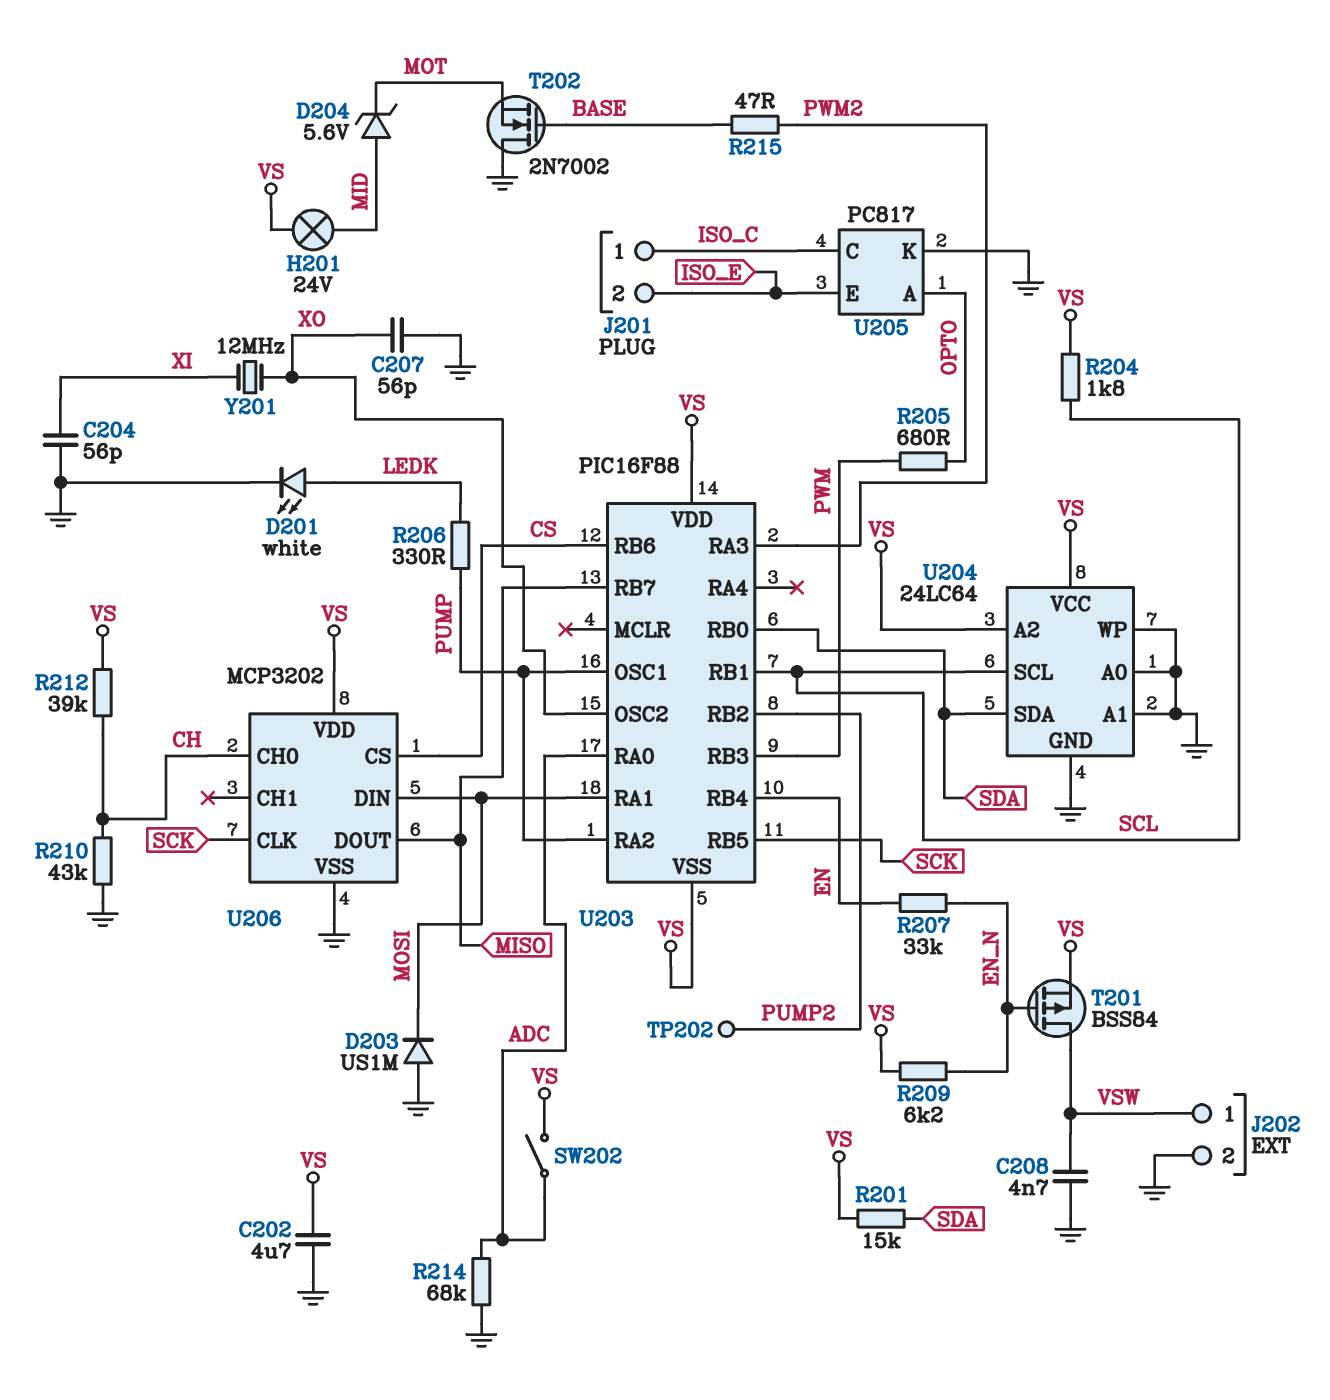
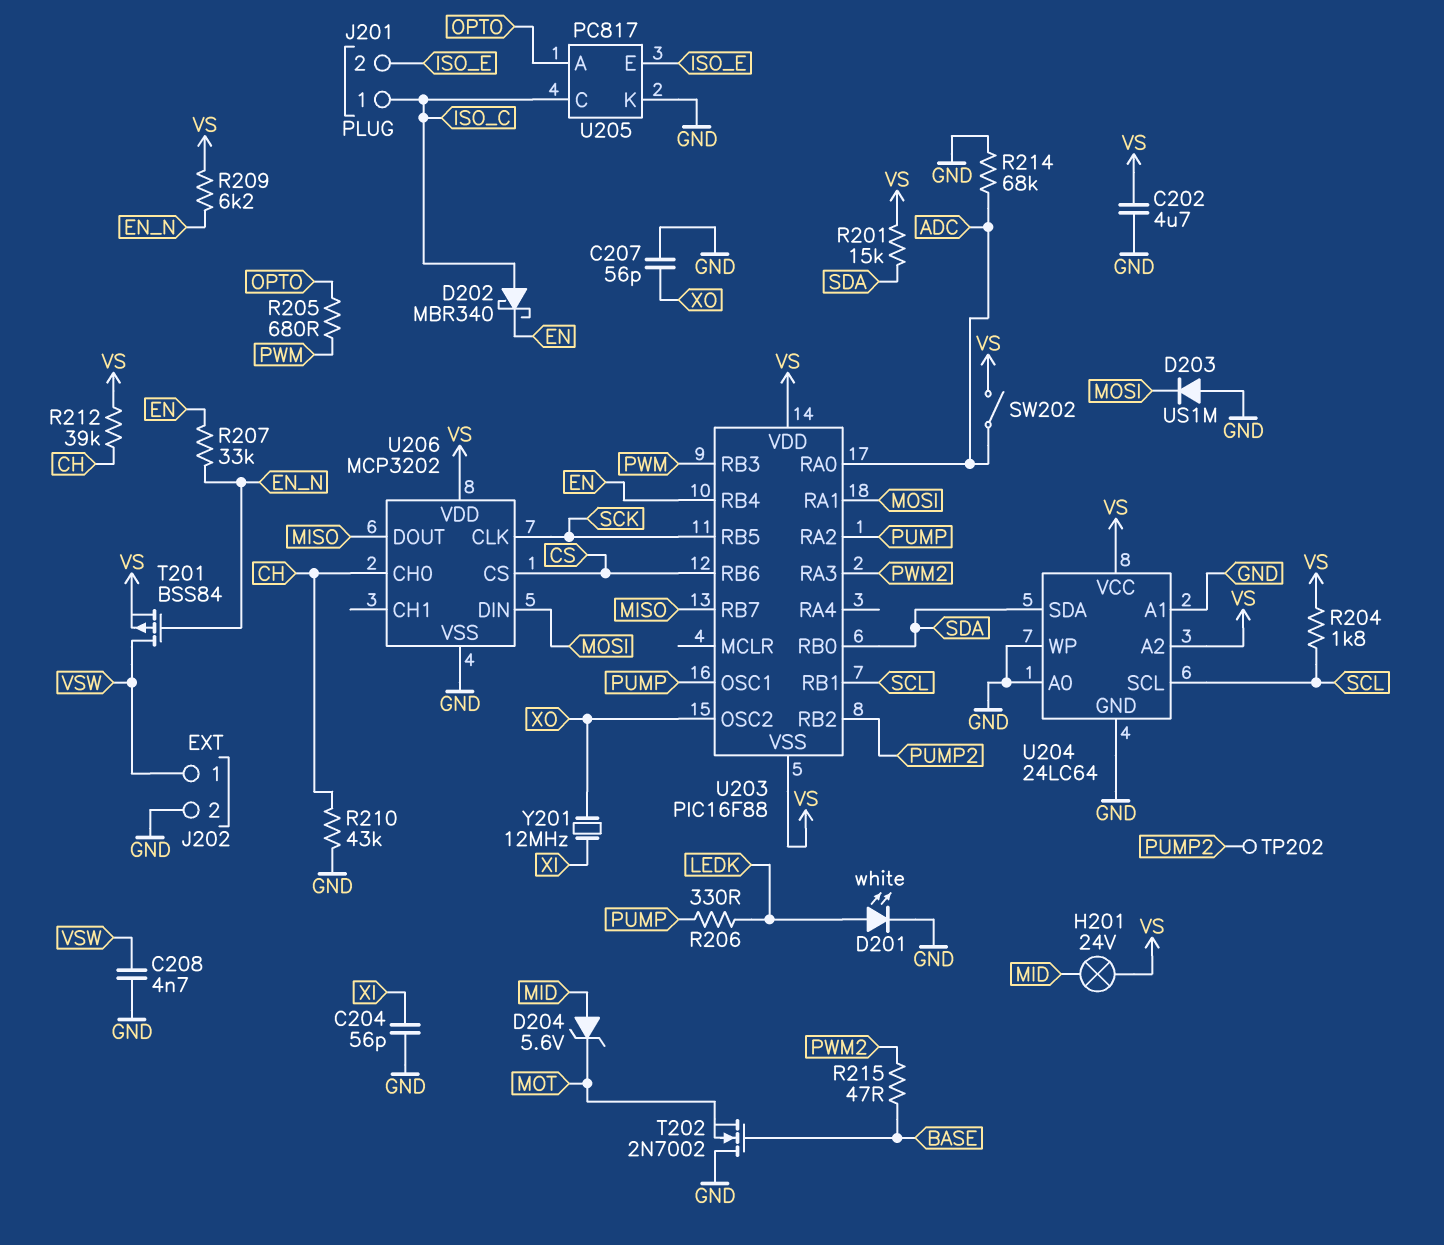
D202: none -> schottky MBR340 (A ISO_C, K EN)

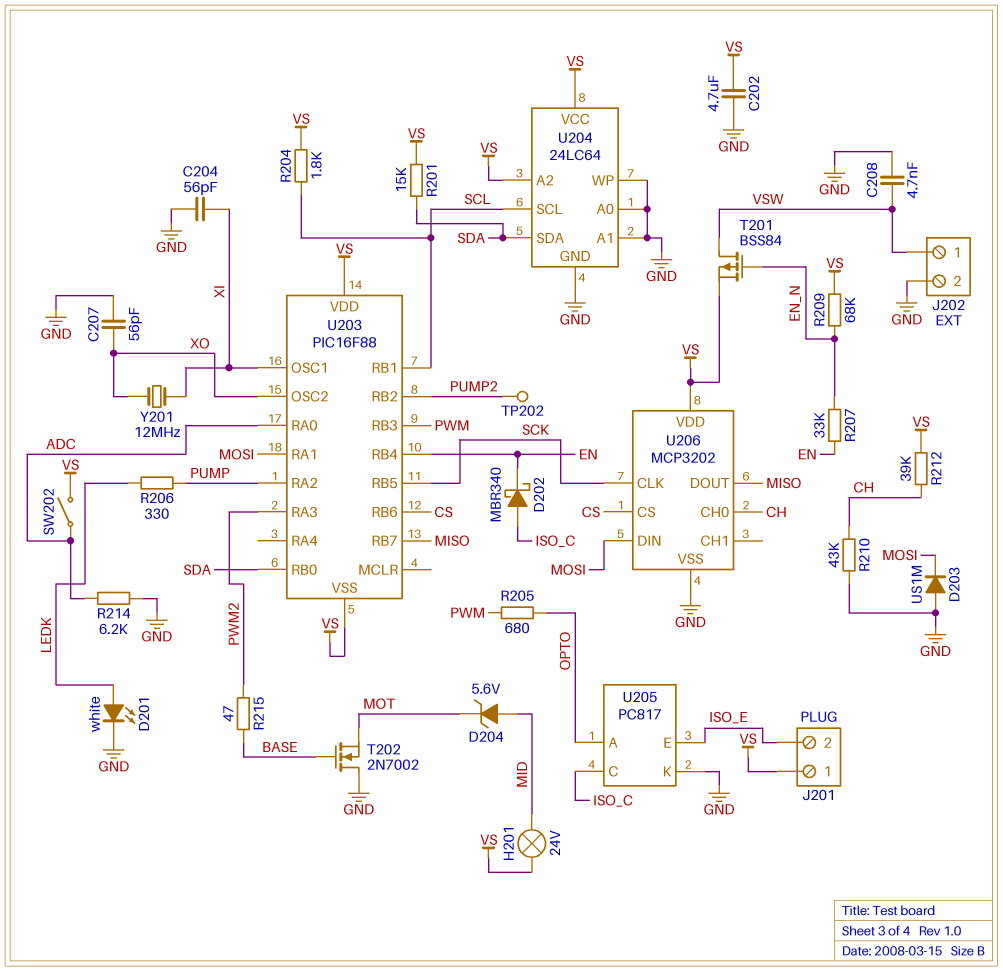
J201 pin 1: ISO_C -> VS
R209: 6.2k (EN_N, VS) -> 68k (EN_N, VS)
R214: 68k (ADC, GND) -> 6.2k (ADC, GND)
U203 pin OSC1: PUMP -> XI

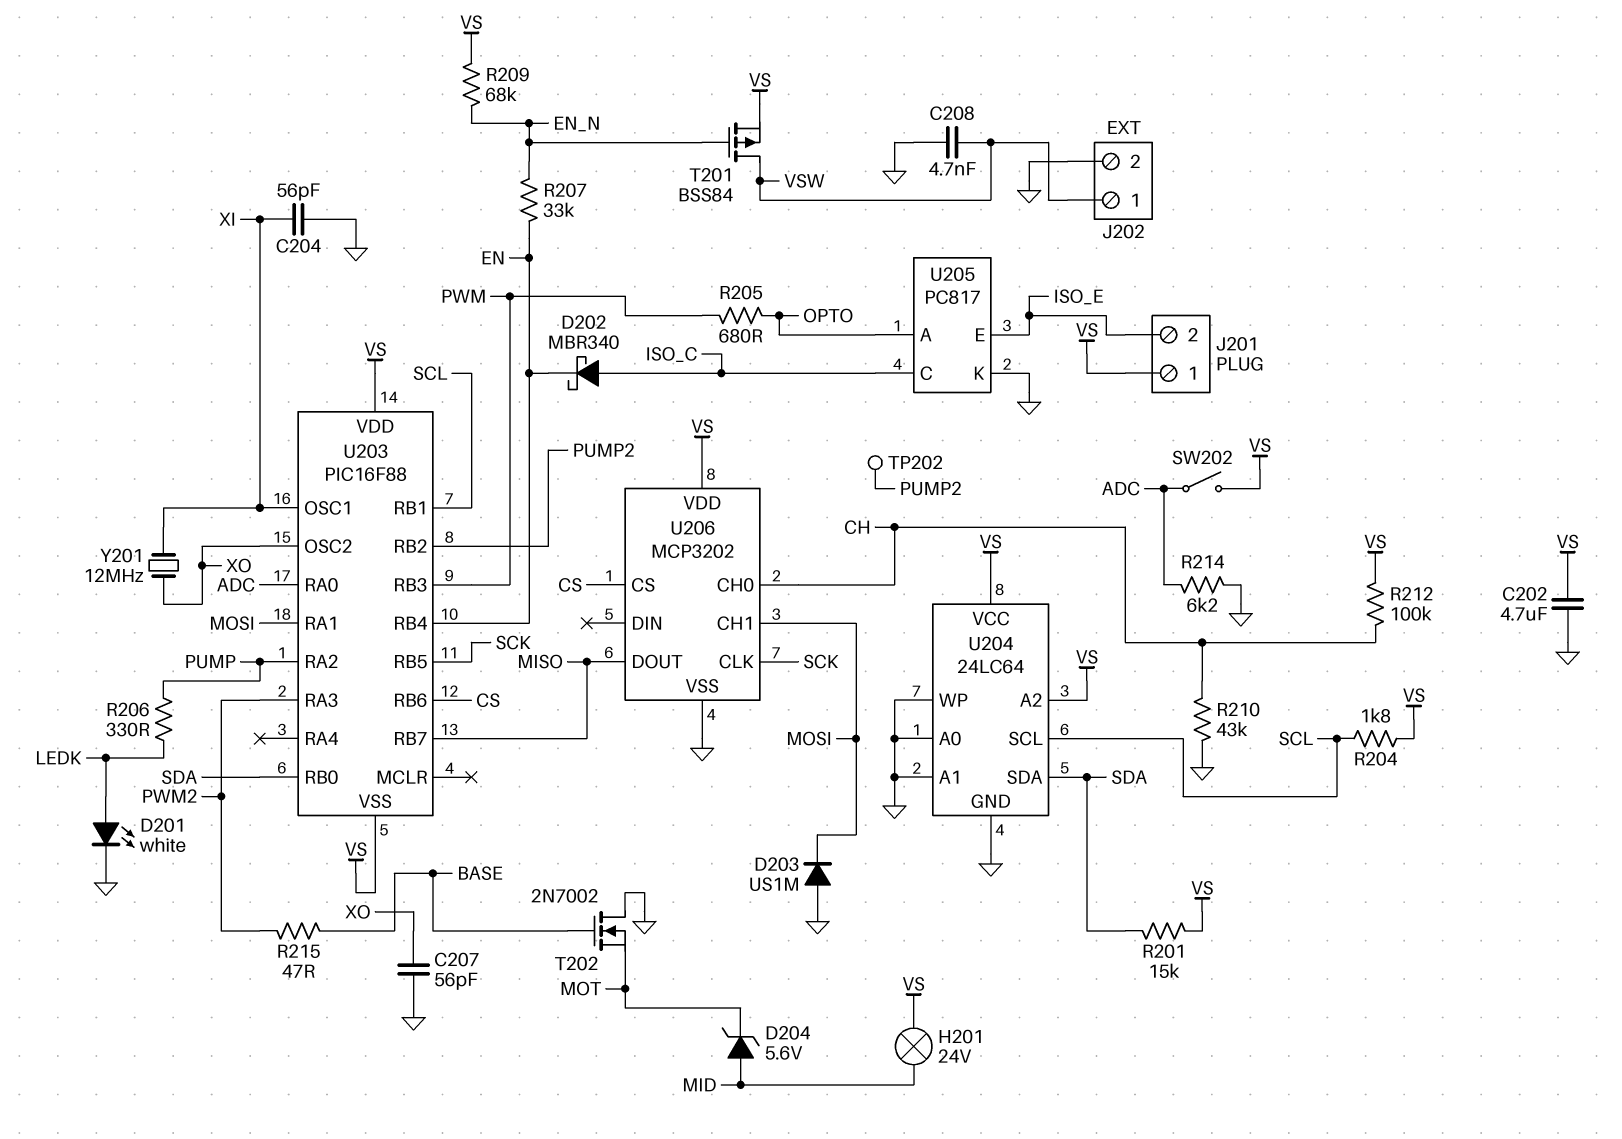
R212: 39k (CH, VS) -> 100k (CH, VS)
U206 pin CH1: none -> MOSI
U206 pin DIN: MOSI -> none

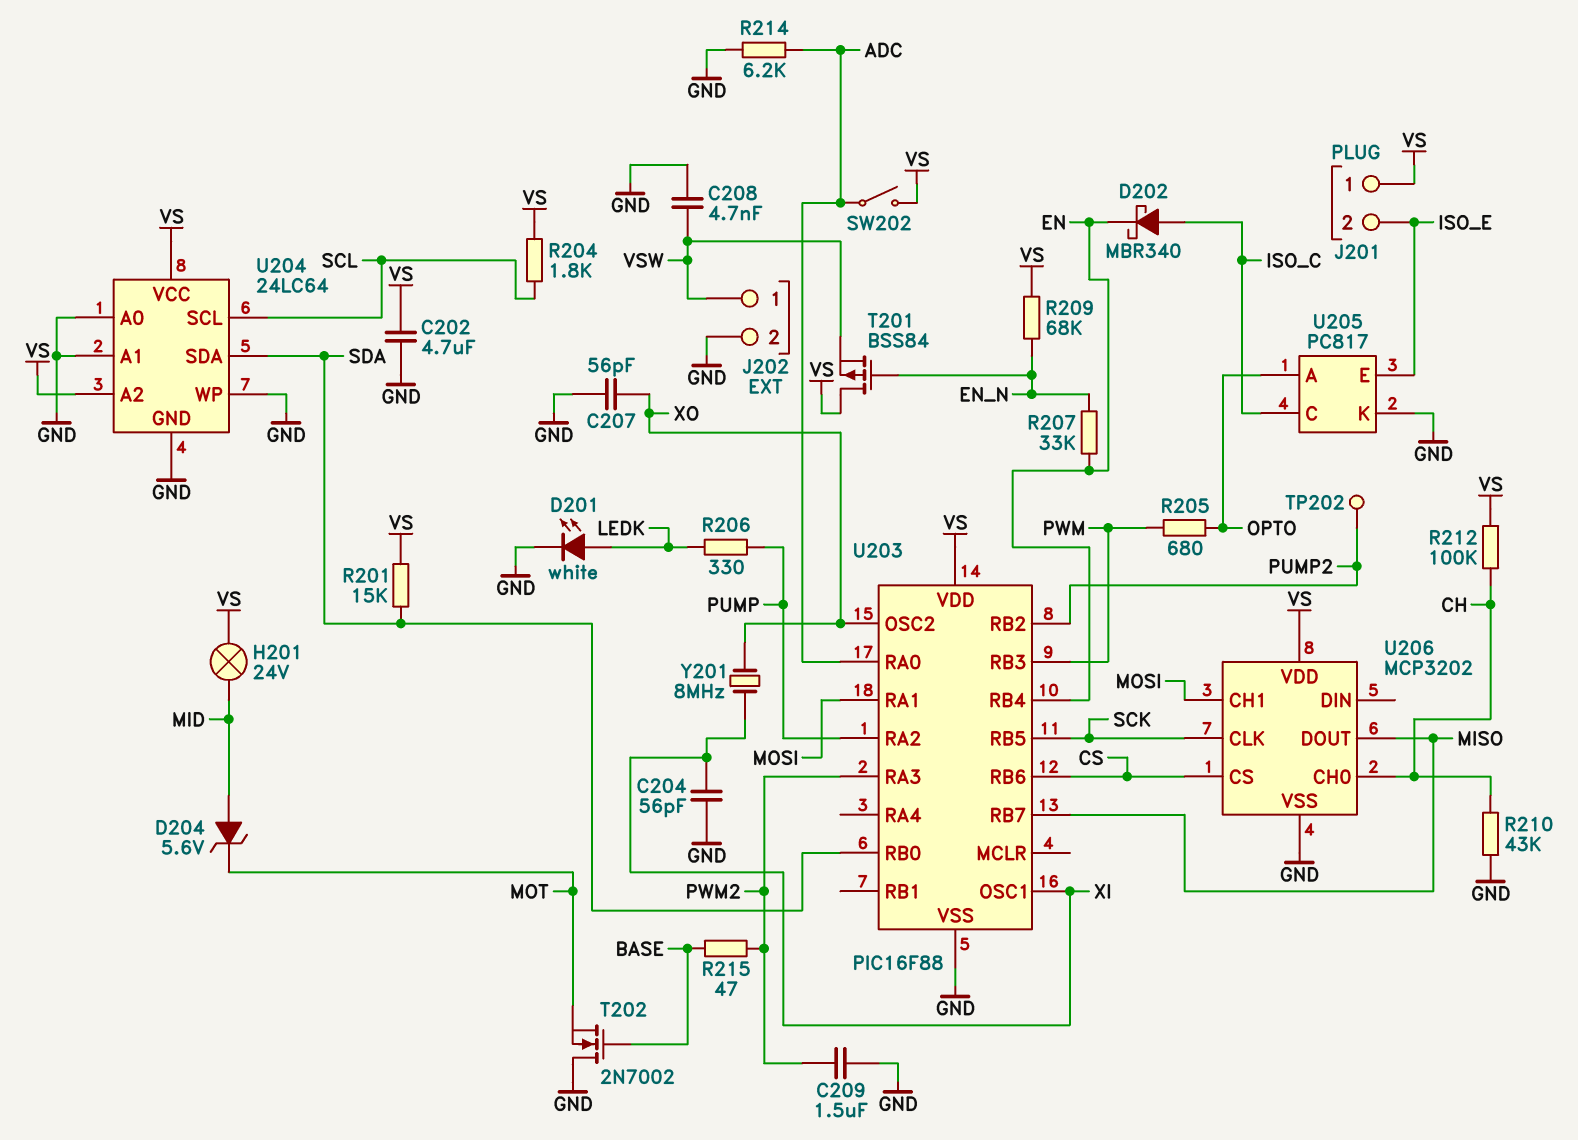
C209: none -> 1.5uF (GND, PWM2)
D203: diode US1M (A GND, K MOSI) -> none
T201: PMOS BSS84 (G EN_N, D VSW, S VS) -> PMOS BSS84 (G EN_N, D VS, S VSW)
U203 pin RB1: SCL -> none
U203 pin VSS: VS -> GND
Y201: 12MHz (XI, XO) -> 8MHz (XI, XO)

